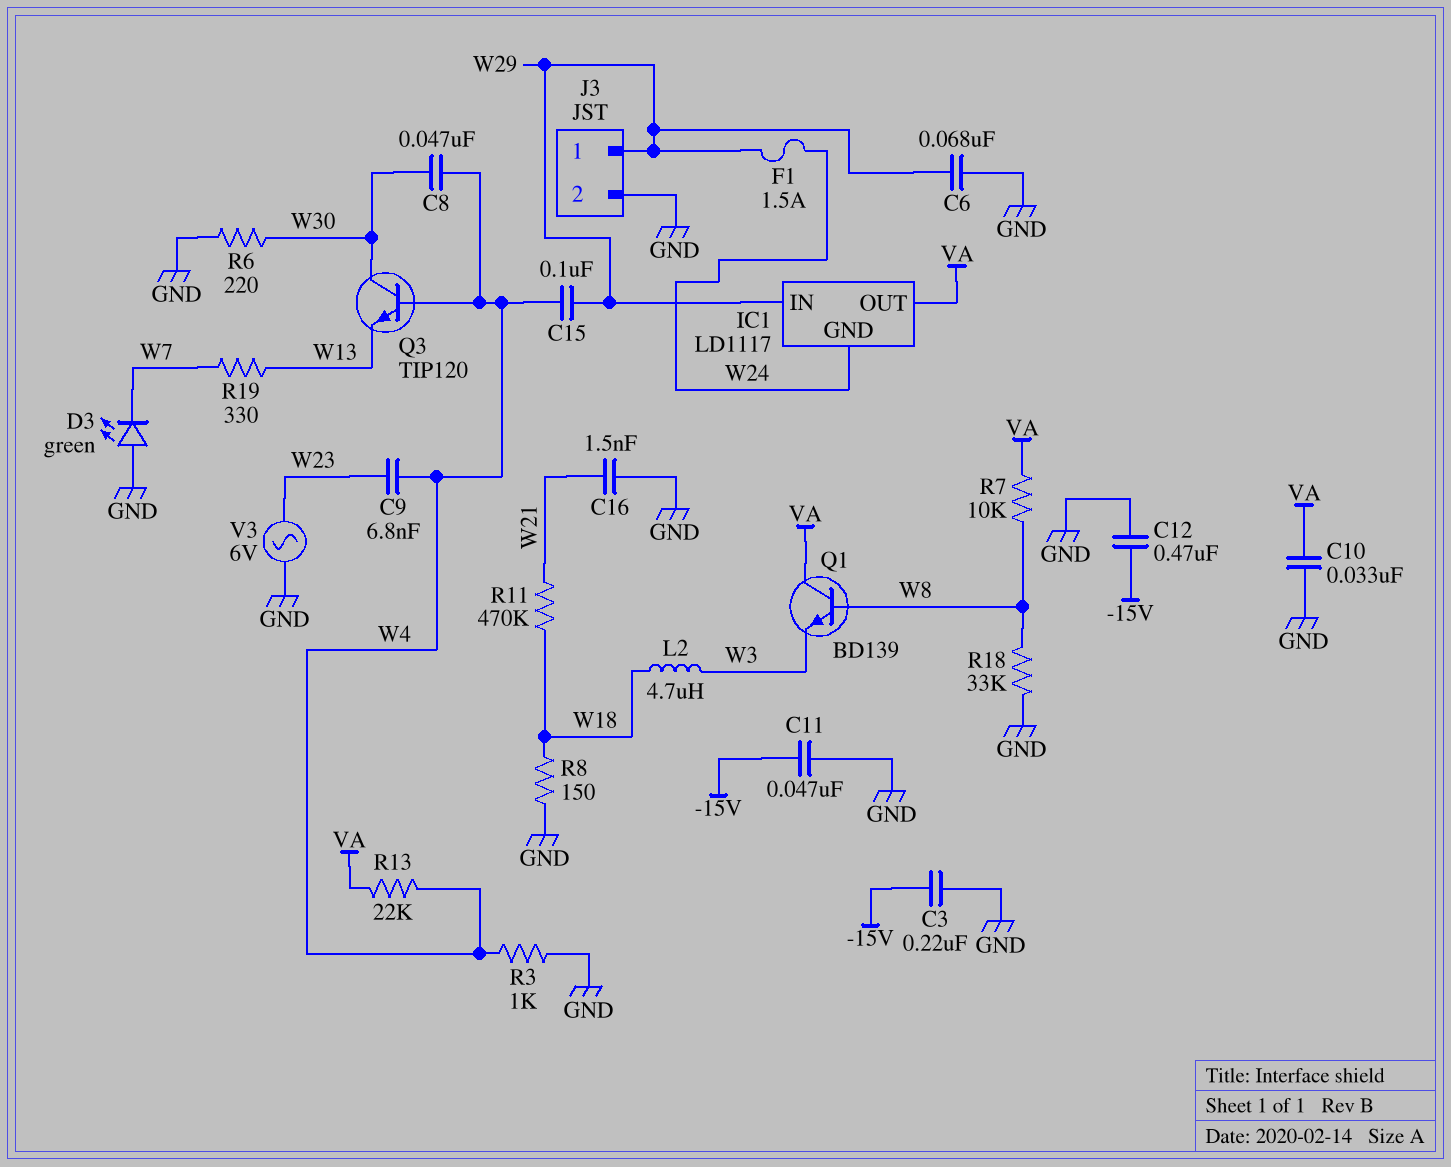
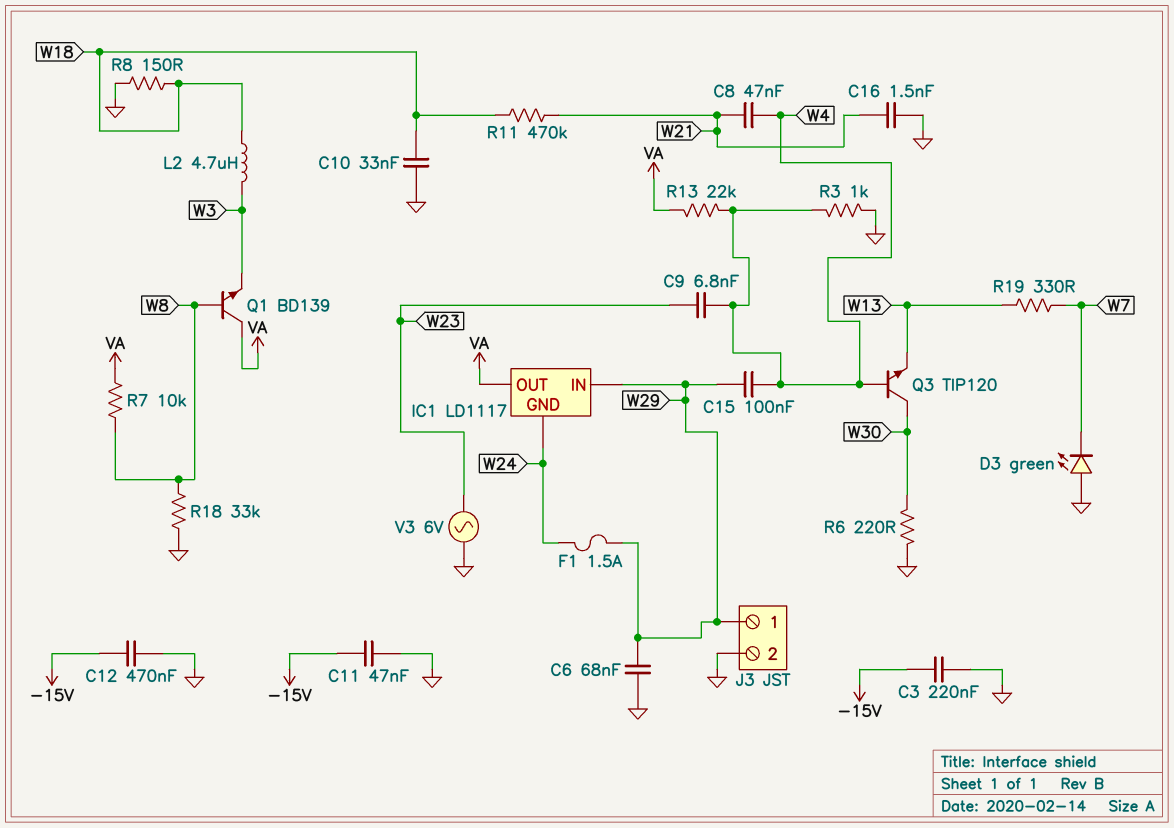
C8: 47nF (W4, W30) -> 47nF (W4, W21)
C10: 33nF (GND, VA) -> 33nF (GND, W18)

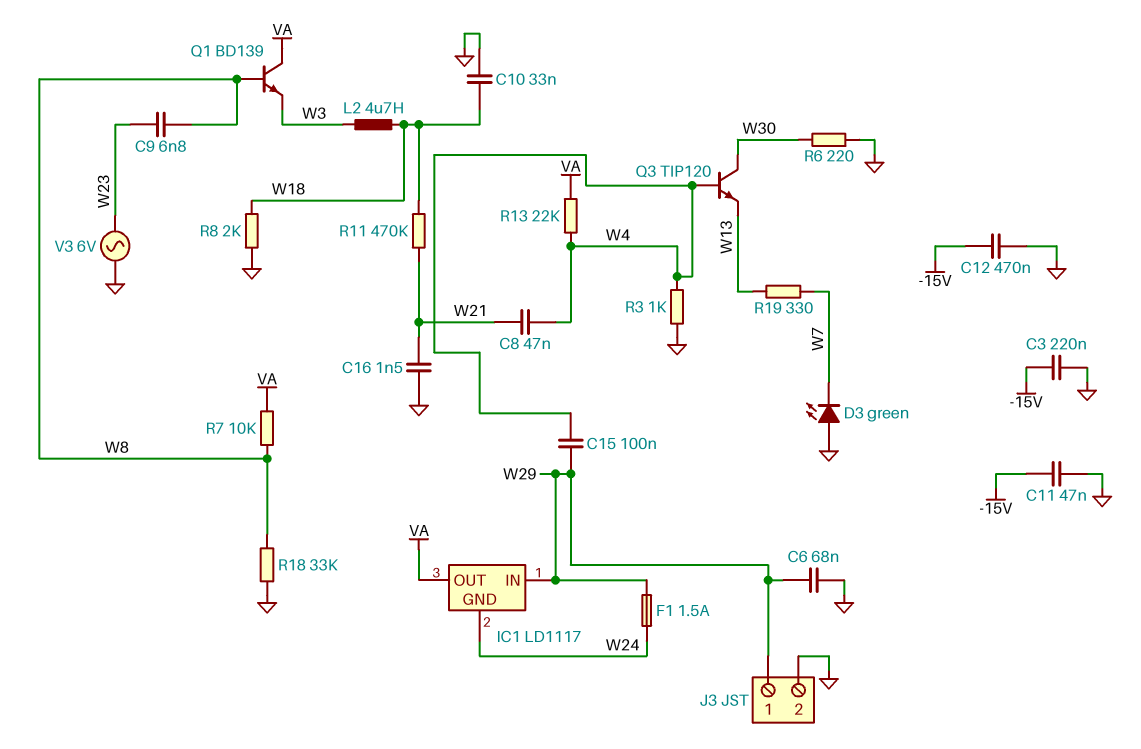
C9: 6.8nF (W4, W23) -> 6.8nF (W8, W23)
R8: 150 (GND, W18) -> 2k (GND, W18)

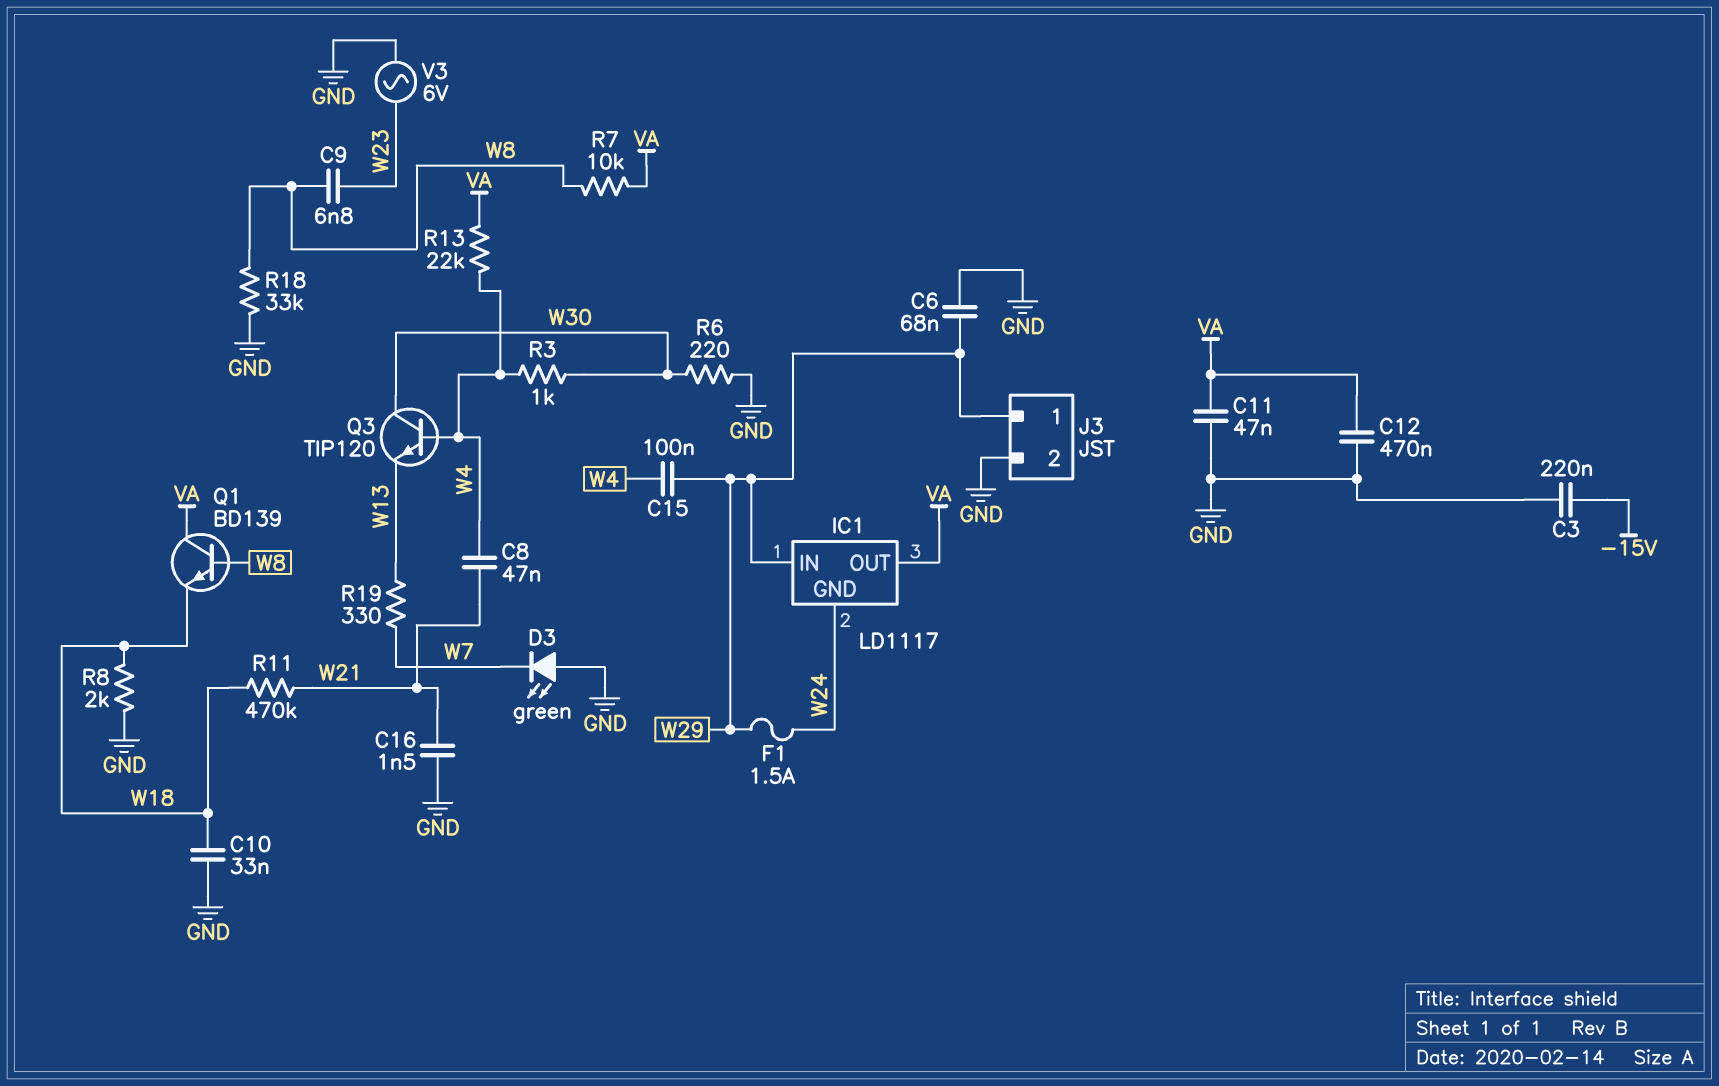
C11: 47nF (-15V, GND) -> 47nF (GND, VA)
C12: 470nF (-15V, GND) -> 470nF (GND, VA)
L2: 4.7uH (W3, W18) -> none
Q1: NPN BD139 (B W8, C VA, E W3) -> NPN BD139 (B W8, C VA, E W18)
R3: 1k (GND, W4) -> 1k (W4, W30)

